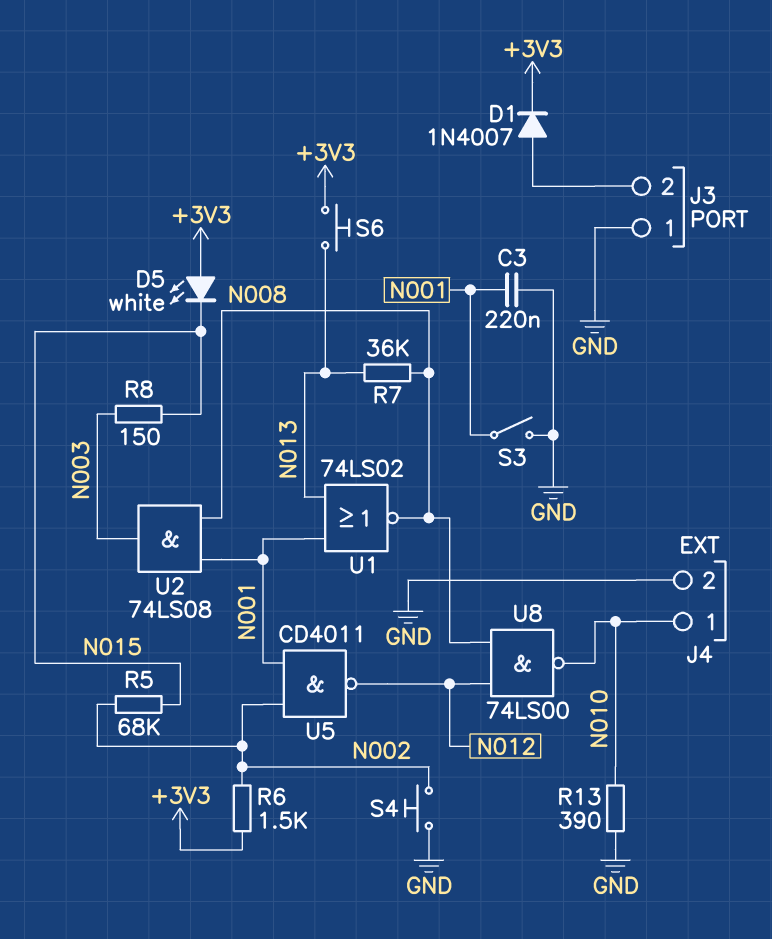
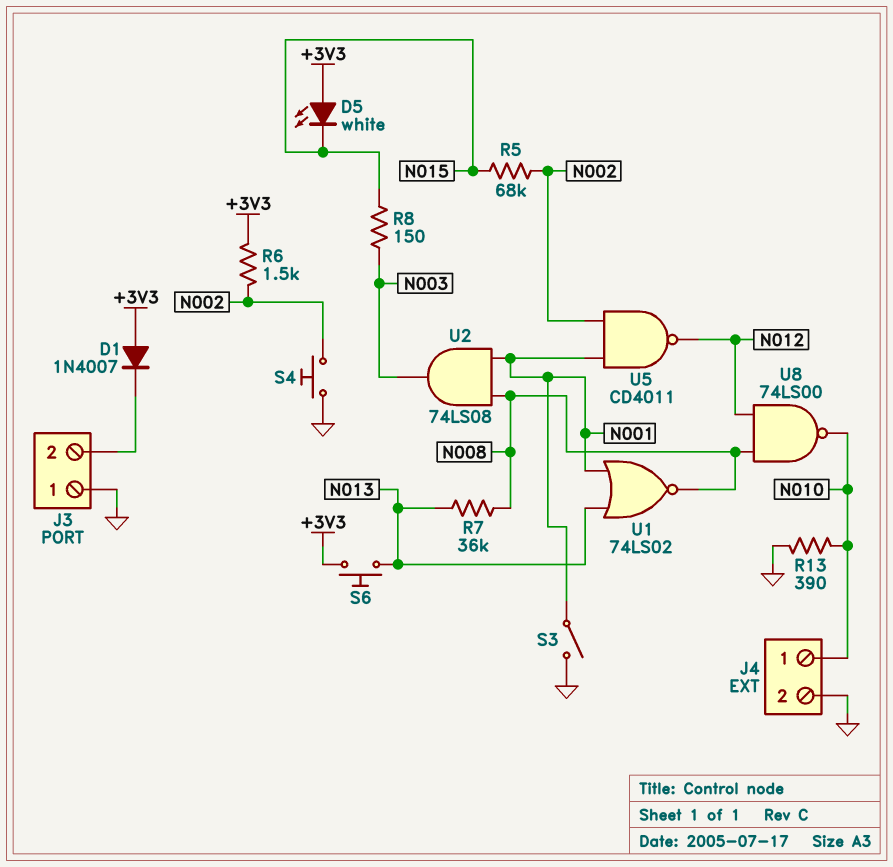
C3: 220nF (GND, N001) -> none
D1: diode 1N4007 (A J3/2, K +3V3) -> diode 1N4007 (A +3V3, K J3/2)

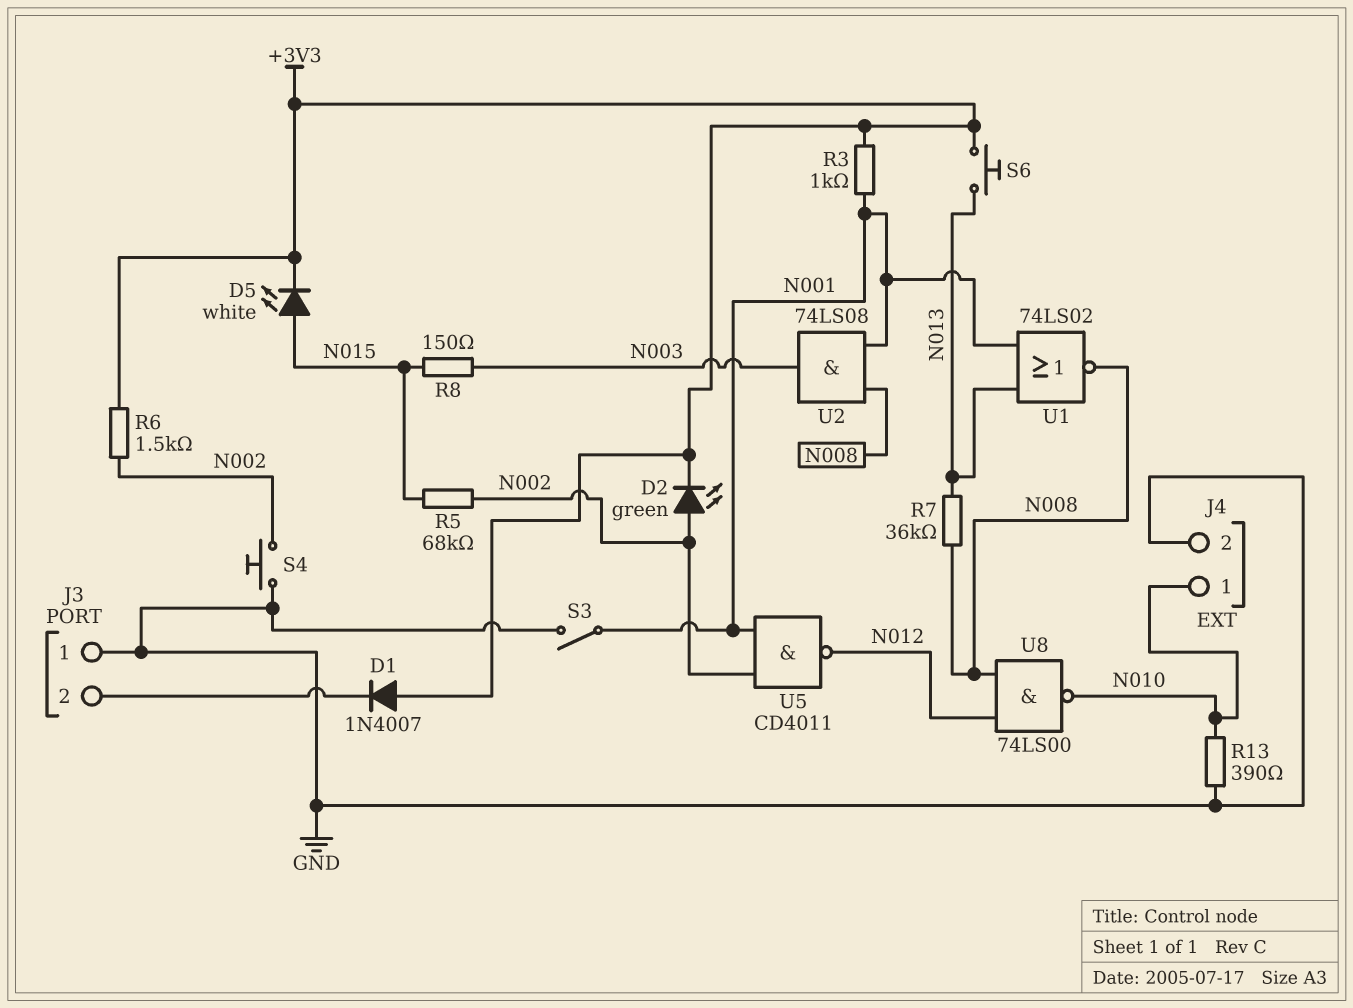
D2: none -> LED green (A N002, K +3V3)
D5: LED white (A +3V3, K N015) -> LED white (A N015, K +3V3)
R3: none -> 1k (+3V3, N001)

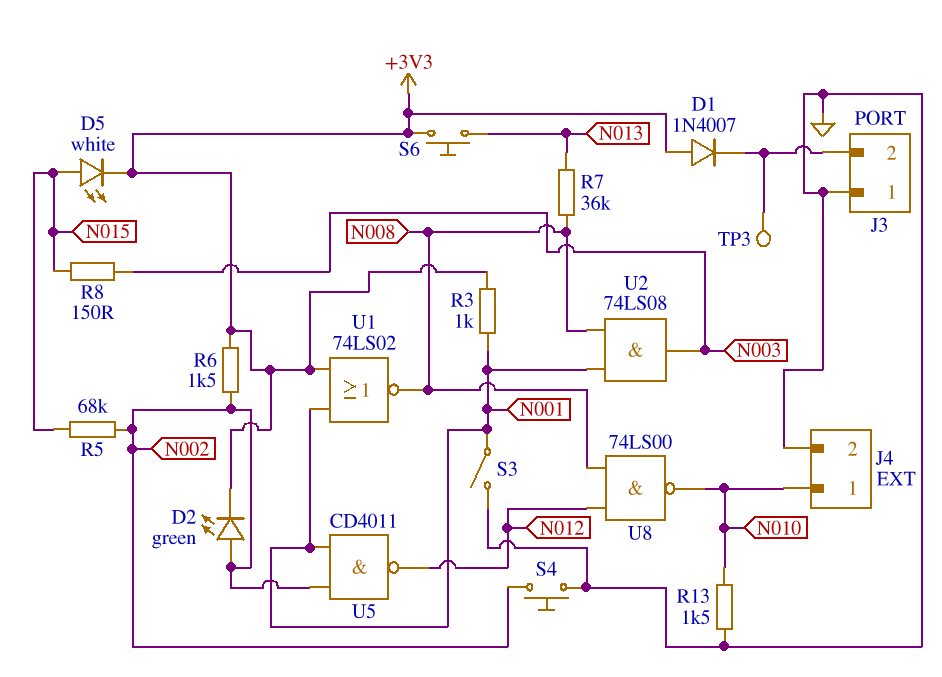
R13: 390 (GND, N010) -> 1.5k (GND, N010)
TP3: none -> test point (J3/2)
U1: NOR 74LS02 (in N001, in N013, out N008) -> NOR 74LS02 (in +3V3, in N001, out N008)

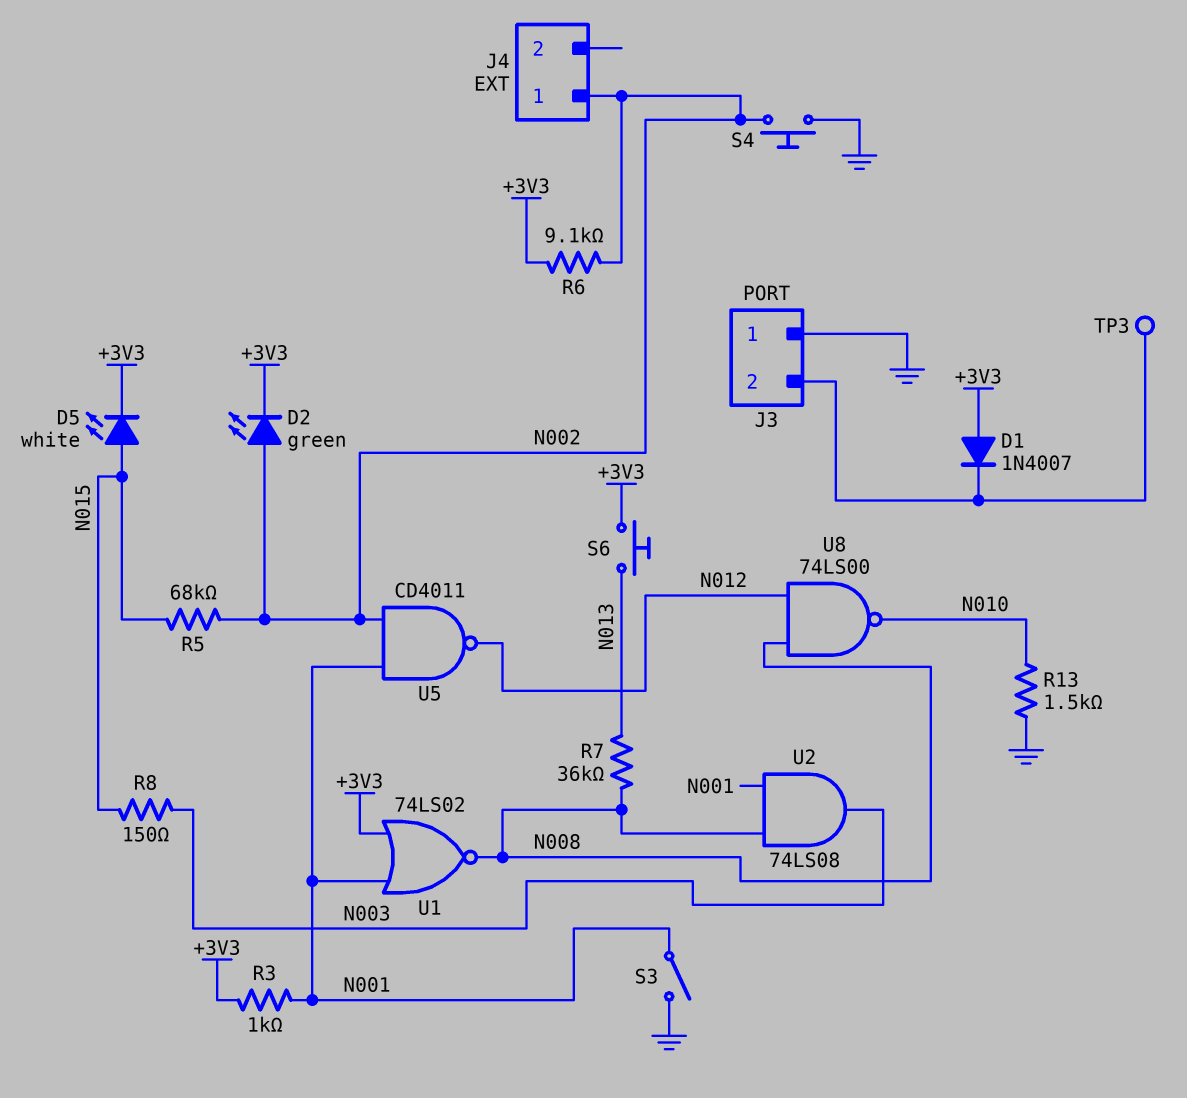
J4 pin 1: N010 -> N002
J4 pin 2: GND -> none
R6: 1.5k (+3V3, N002) -> 9.1k (+3V3, N002)

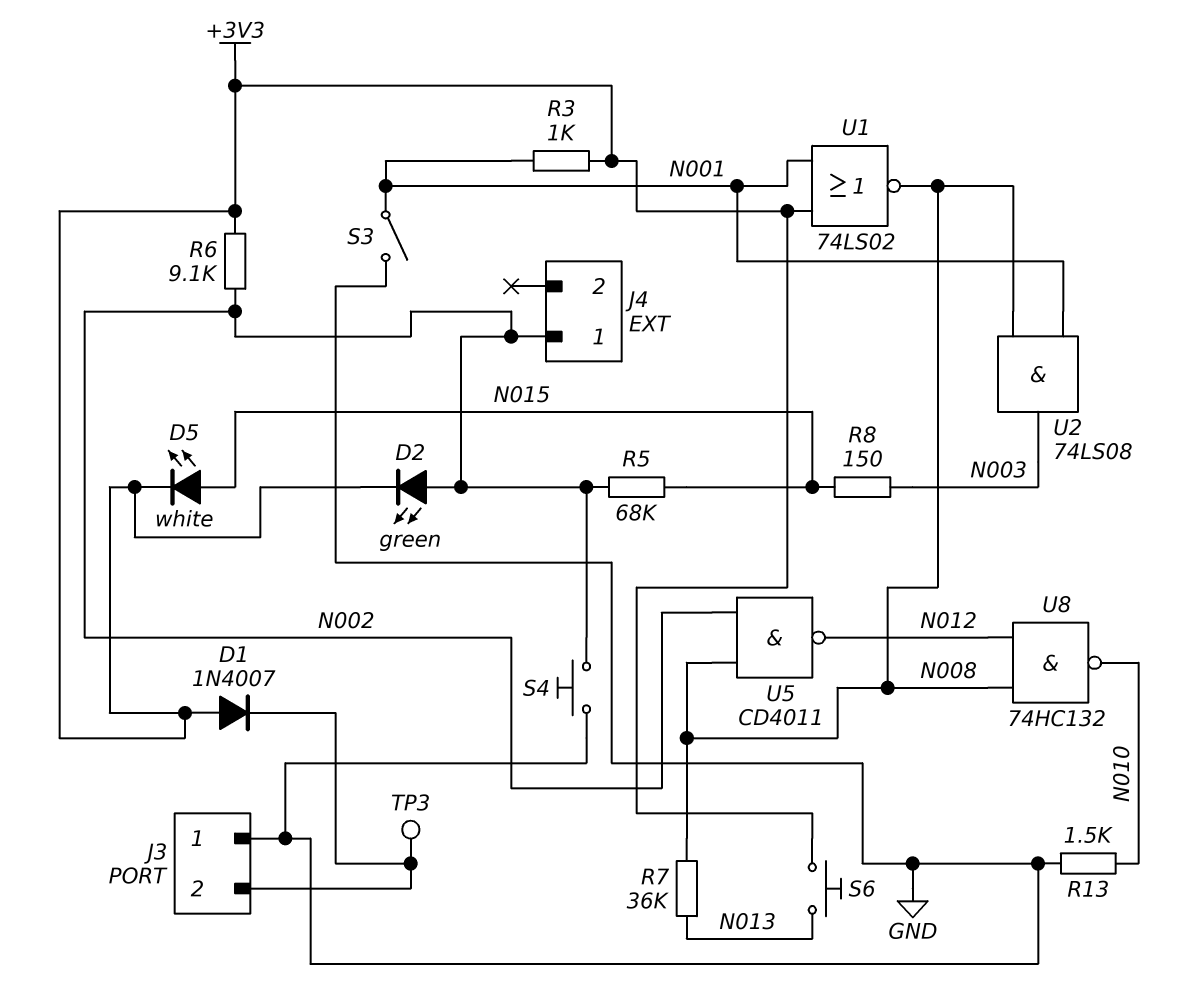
U5: NAND CD4011 (in N001, in N002, out N012) -> NAND CD4011 (in N002, in N008, out N012)
U8: NAND 74LS00 (in N008, in N012, out N010) -> NAND 74HC132 (in N008, in N012, out N010)

